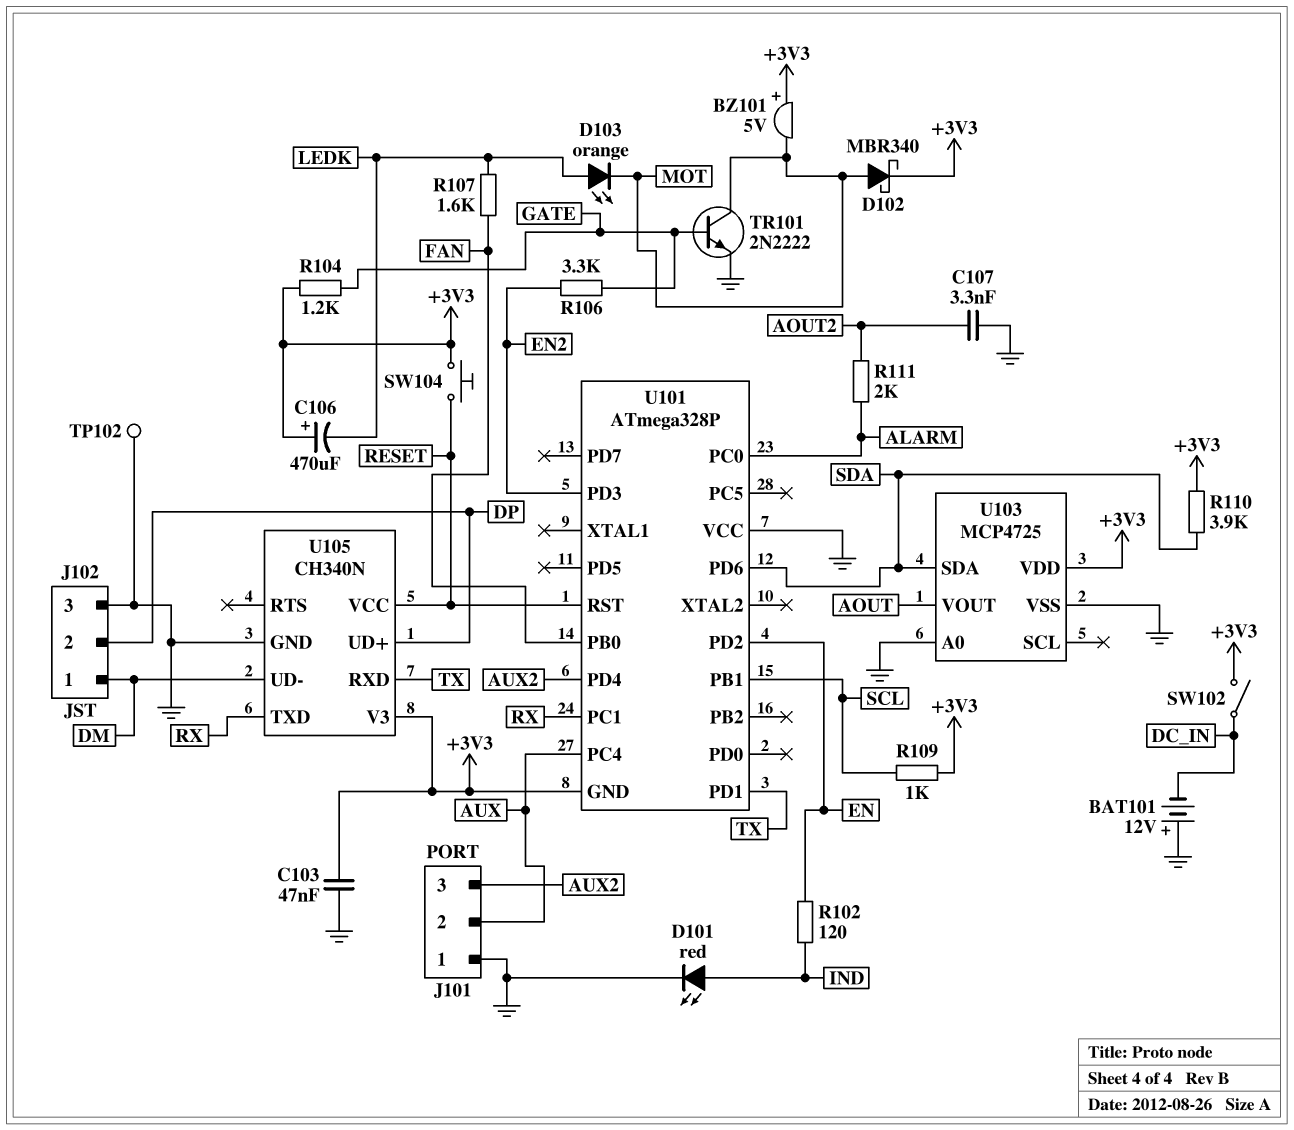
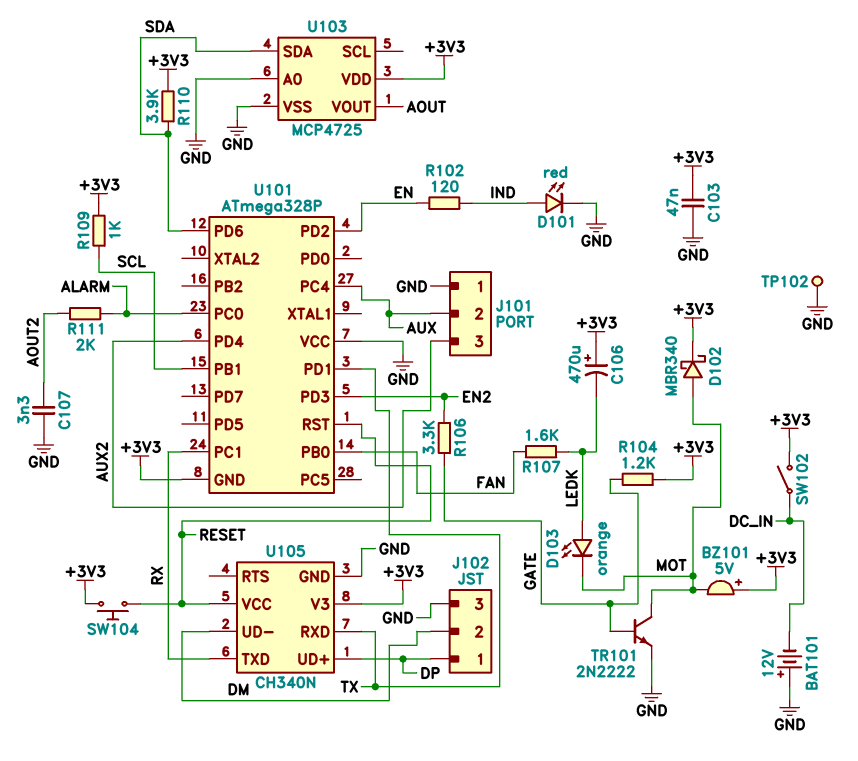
J102 pin 1: DM -> DP
J102 pin 2: DP -> DM

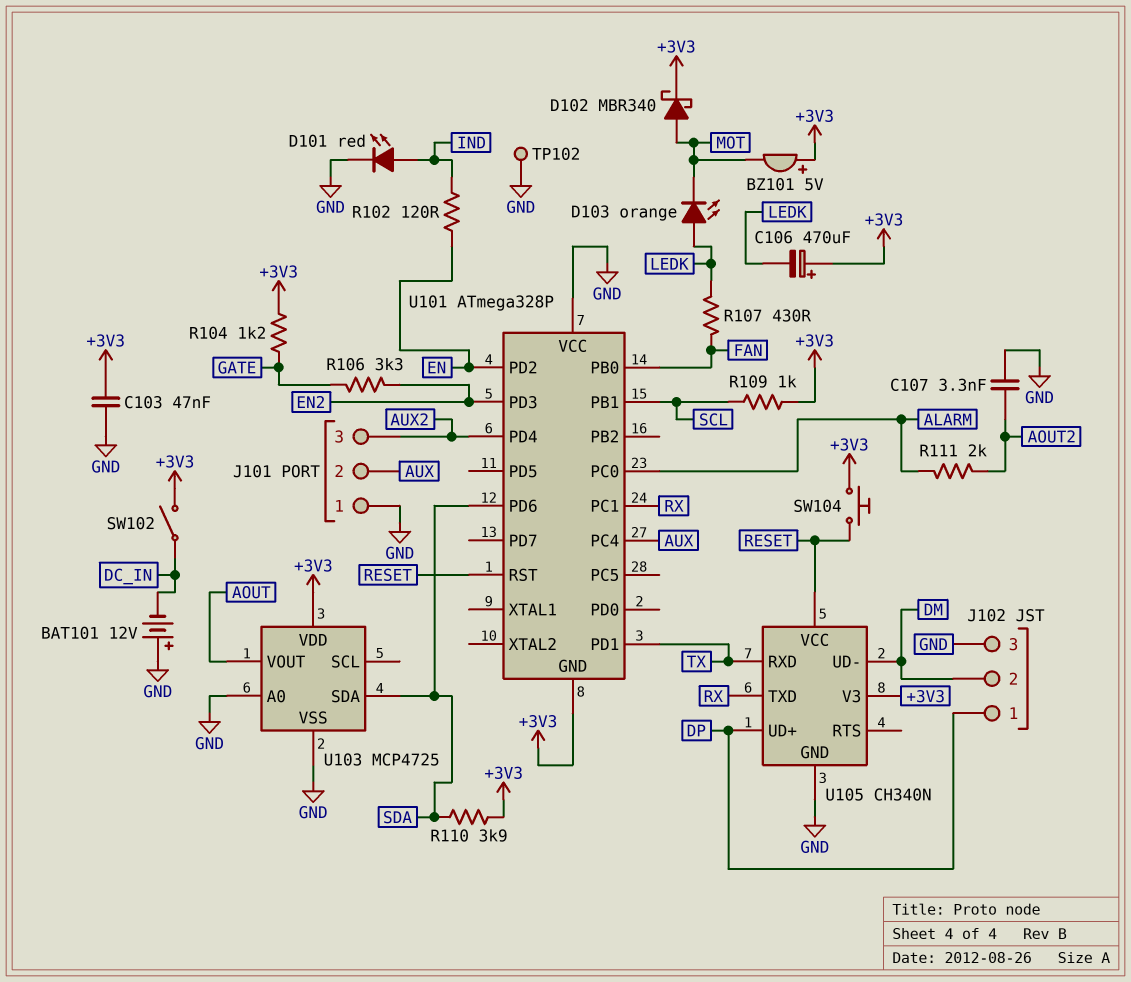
R107: 1.6k (FAN, LEDK) -> 430 (FAN, LEDK)
TR101: NPN 2N2222 (B GATE, C MOT, E GND) -> none

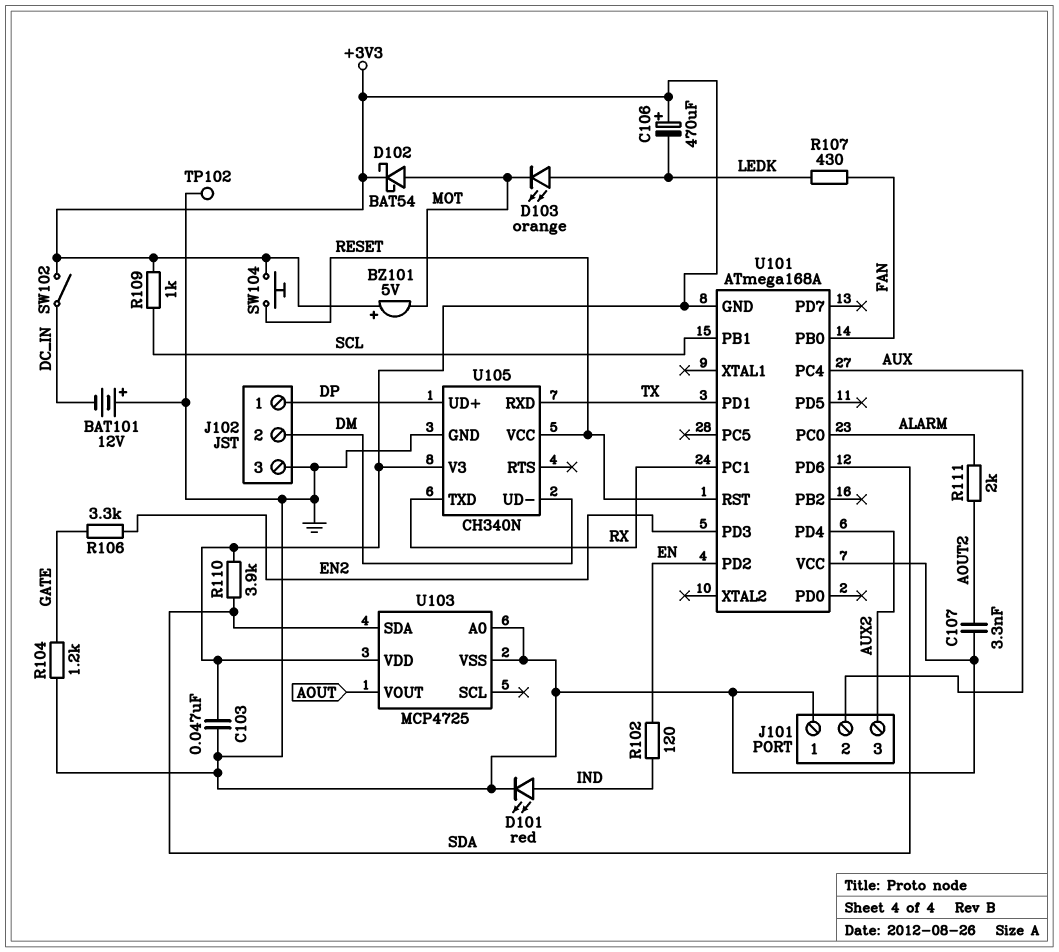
D102: schottky MBR340 (A MOT, K +3V3) -> schottky BAT54 (A MOT, K +3V3)
R104: 1.2k (+3V3, GATE) -> 1.2k (GATE, GND)
U101: ATmega328P -> ATmega168A

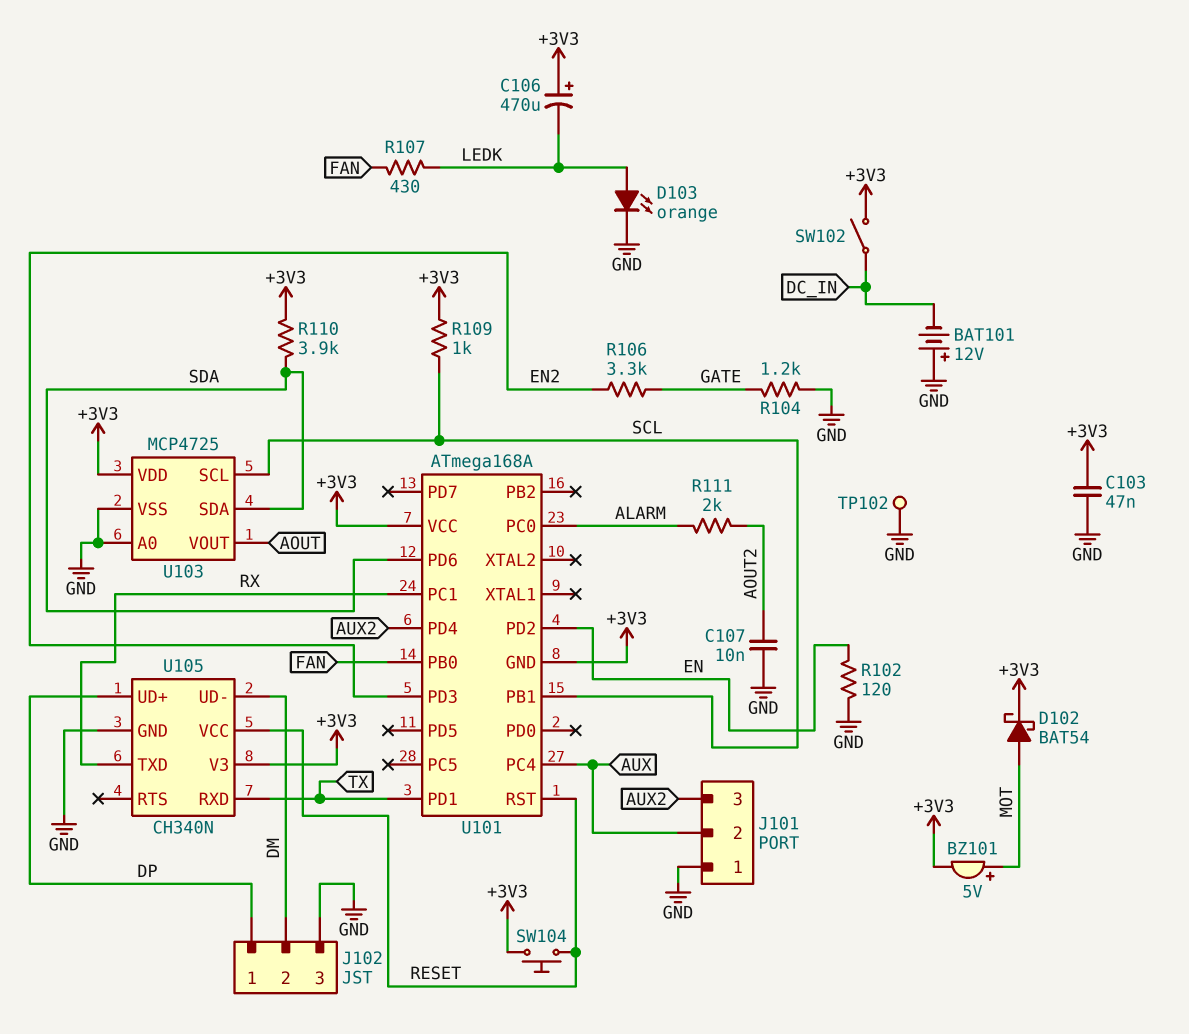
BZ101: buzzer 5V (plus +3V3, minus MOT) -> buzzer 5V (plus MOT, minus +3V3)
C107: 3.3nF (AOUT2, GND) -> 10nF (AOUT2, GND)
D101: LED red (A IND, K GND) -> none
D103: LED orange (A LEDK, K MOT) -> LED orange (A LEDK, K GND)
R102: 120 (EN, IND) -> 120 (EN, GND)
U101 pin VCC: GND -> +3V3
U103 pin SCL: none -> SCL

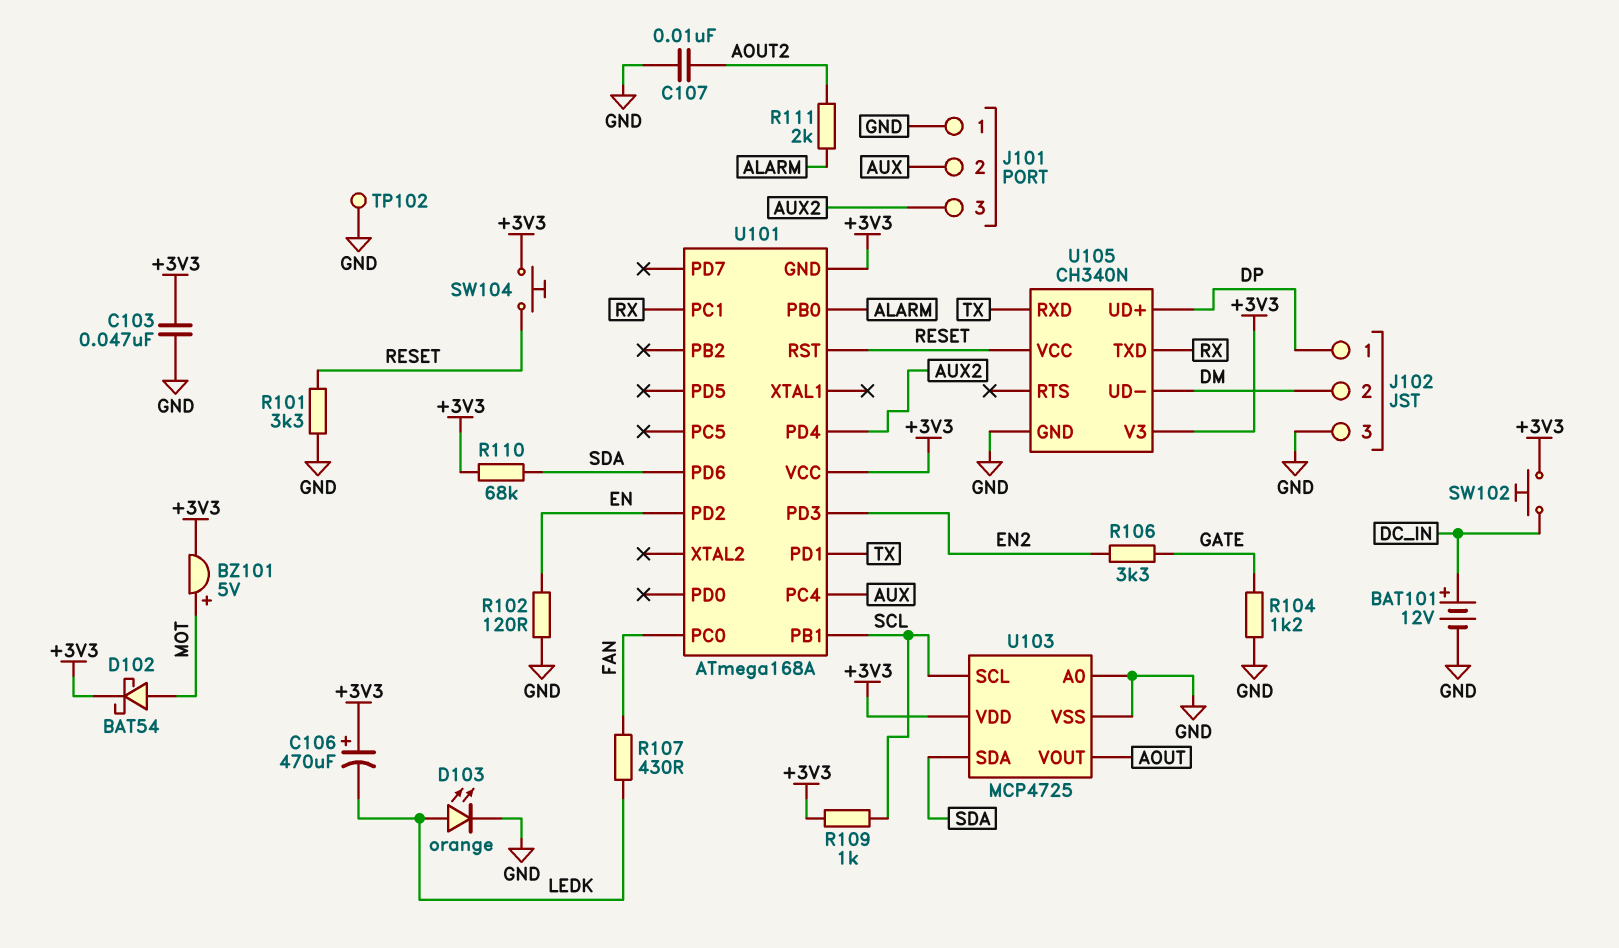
BAT101: 12V (plus GND, minus DC_IN) -> 12V (plus DC_IN, minus GND)
R101: none -> 3.3k (GND, RESET)
R110: 3.9k (+3V3, SDA) -> 68k (+3V3, SDA)
SW102: switch (+3V3, DC_IN) -> button (+3V3, DC_IN)
U101 pin PB0: FAN -> ALARM
U101 pin PC0: ALARM -> FAN

